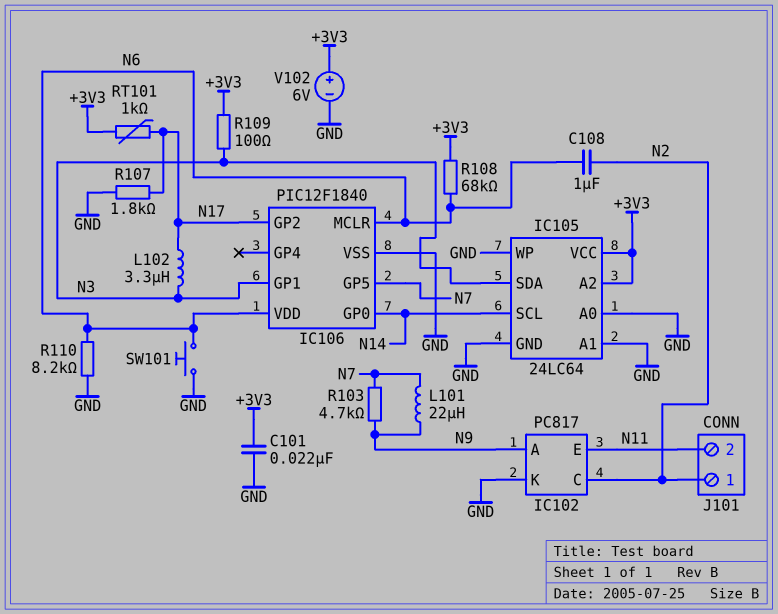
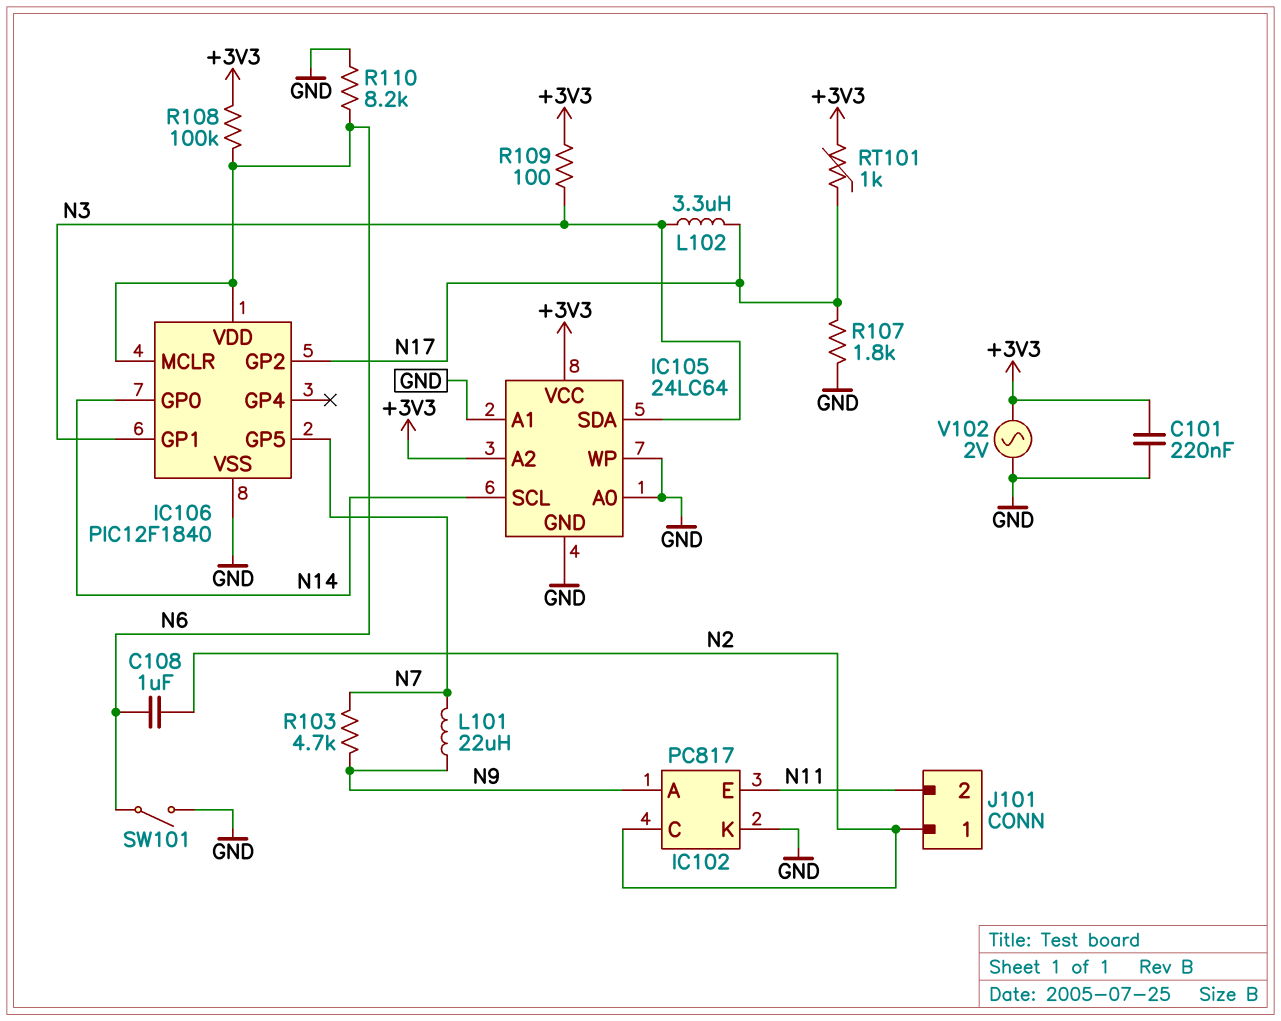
C101: 22nF (+3V3, GND) -> 220nF (+3V3, GND)
R108: 68k (+3V3, N6) -> 100k (+3V3, N6)
SW101: button (GND, N6) -> switch (GND, N6)
V102: 6V (plus +3V3, minus GND) -> AC 2V (+3V3, GND)

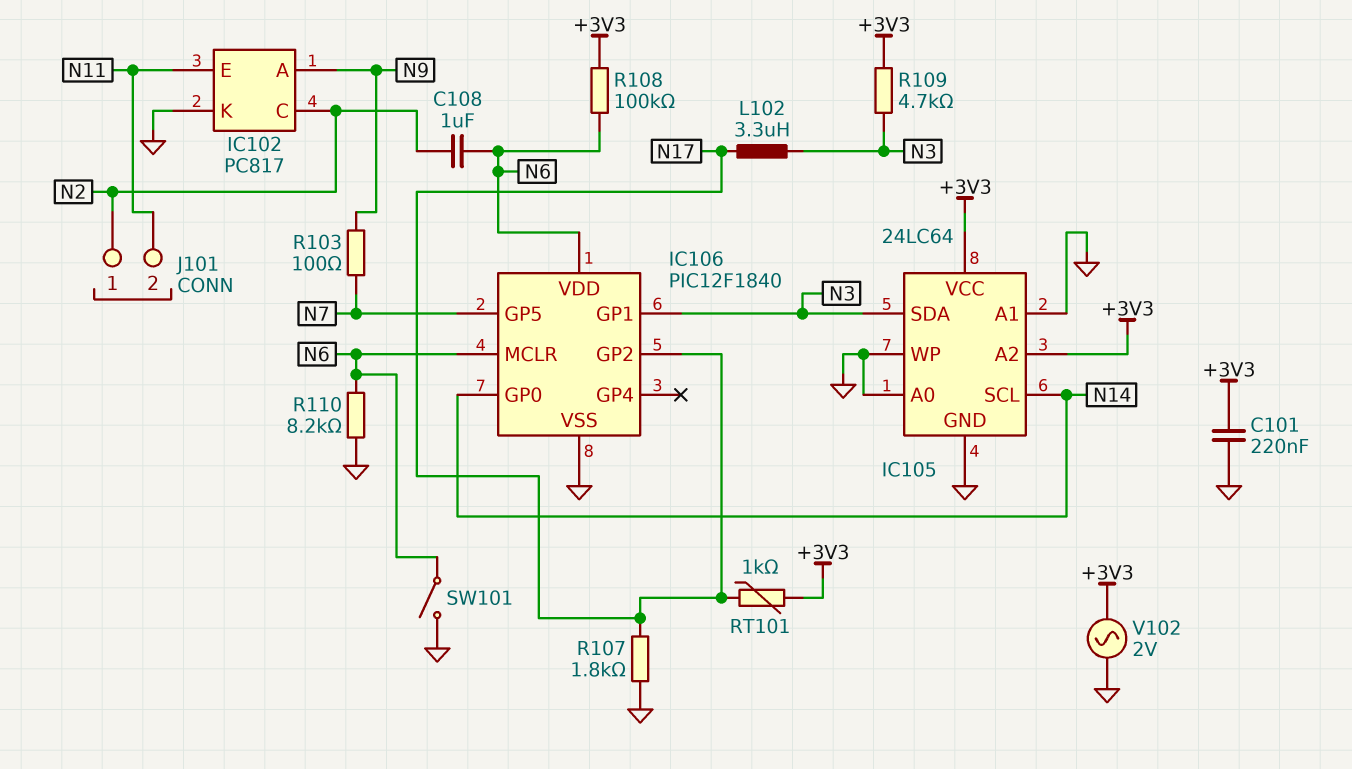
L101: 22uH (N7, N9) -> none
R103: 4.7k (N7, N9) -> 100 (N7, N9)
R109: 100 (+3V3, N3) -> 4.7k (+3V3, N3)

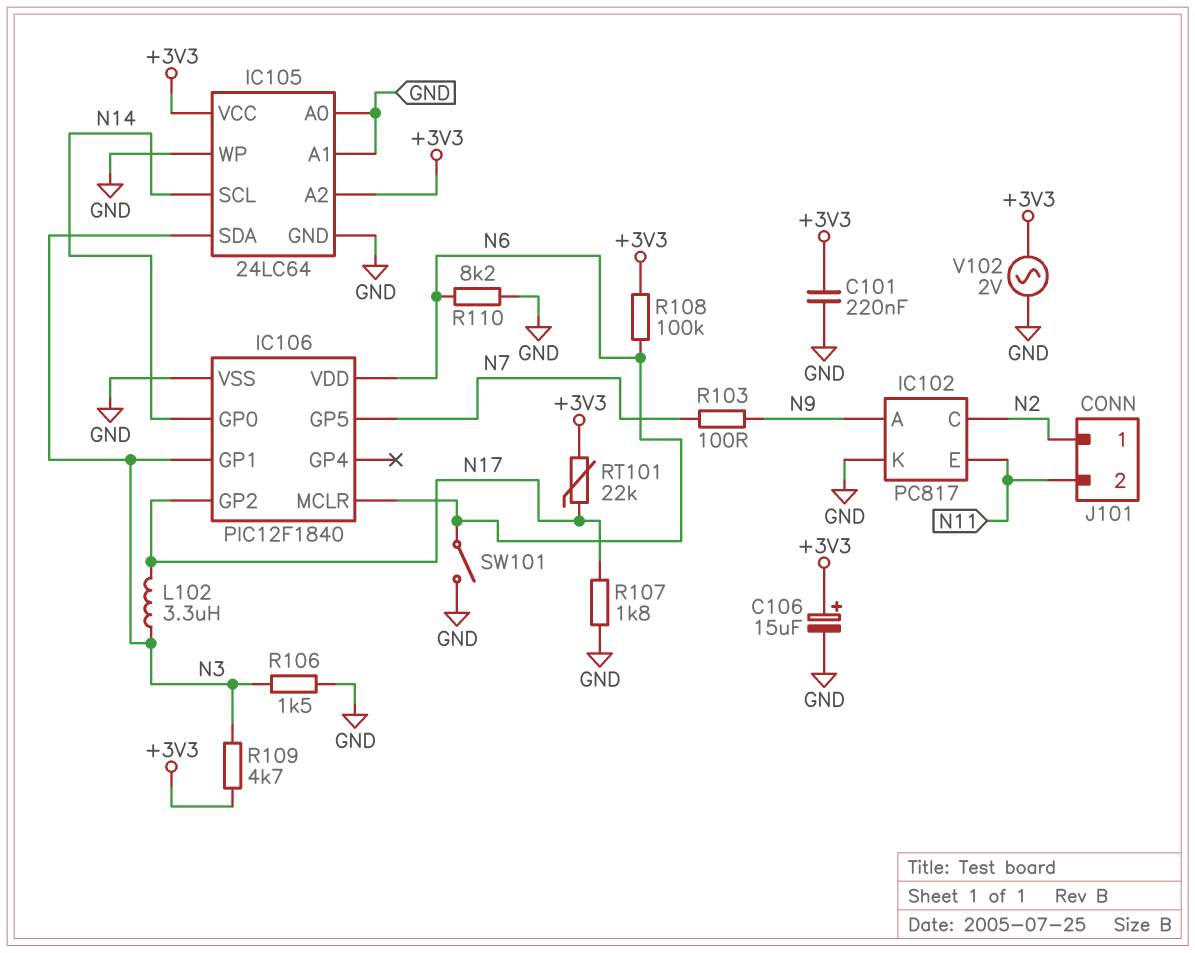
C106: none -> 15uF (plus +3V3, minus GND)
C108: 1uF (N2, N6) -> none
R106: none -> 1.5k (GND, N3)
RT101: 1k (+3V3, N17) -> 22k (+3V3, N17)

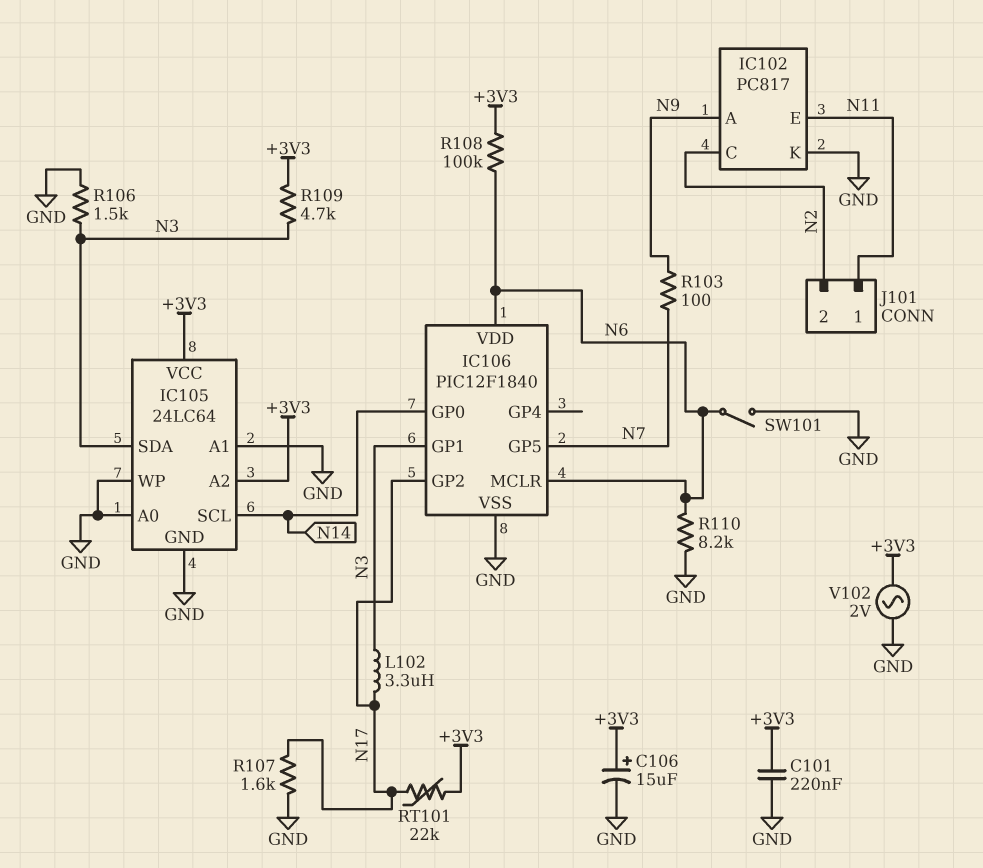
J101 pin 1: N2 -> N11
J101 pin 2: N11 -> N2
R107: 1.8k (GND, N17) -> 1.6k (GND, N17)

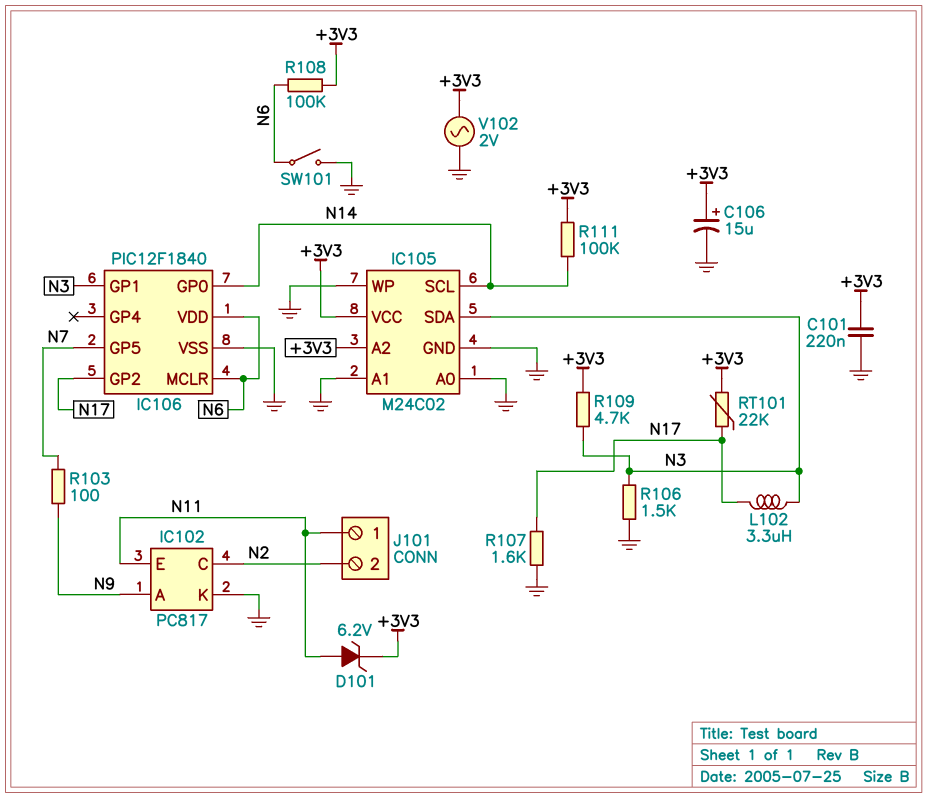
D101: none -> zener 6.2V (A N11, K +3V3)
IC105: 24LC64 -> M24C02
R110: 8.2k (GND, N6) -> none
R111: none -> 100k (+3V3, N14)

